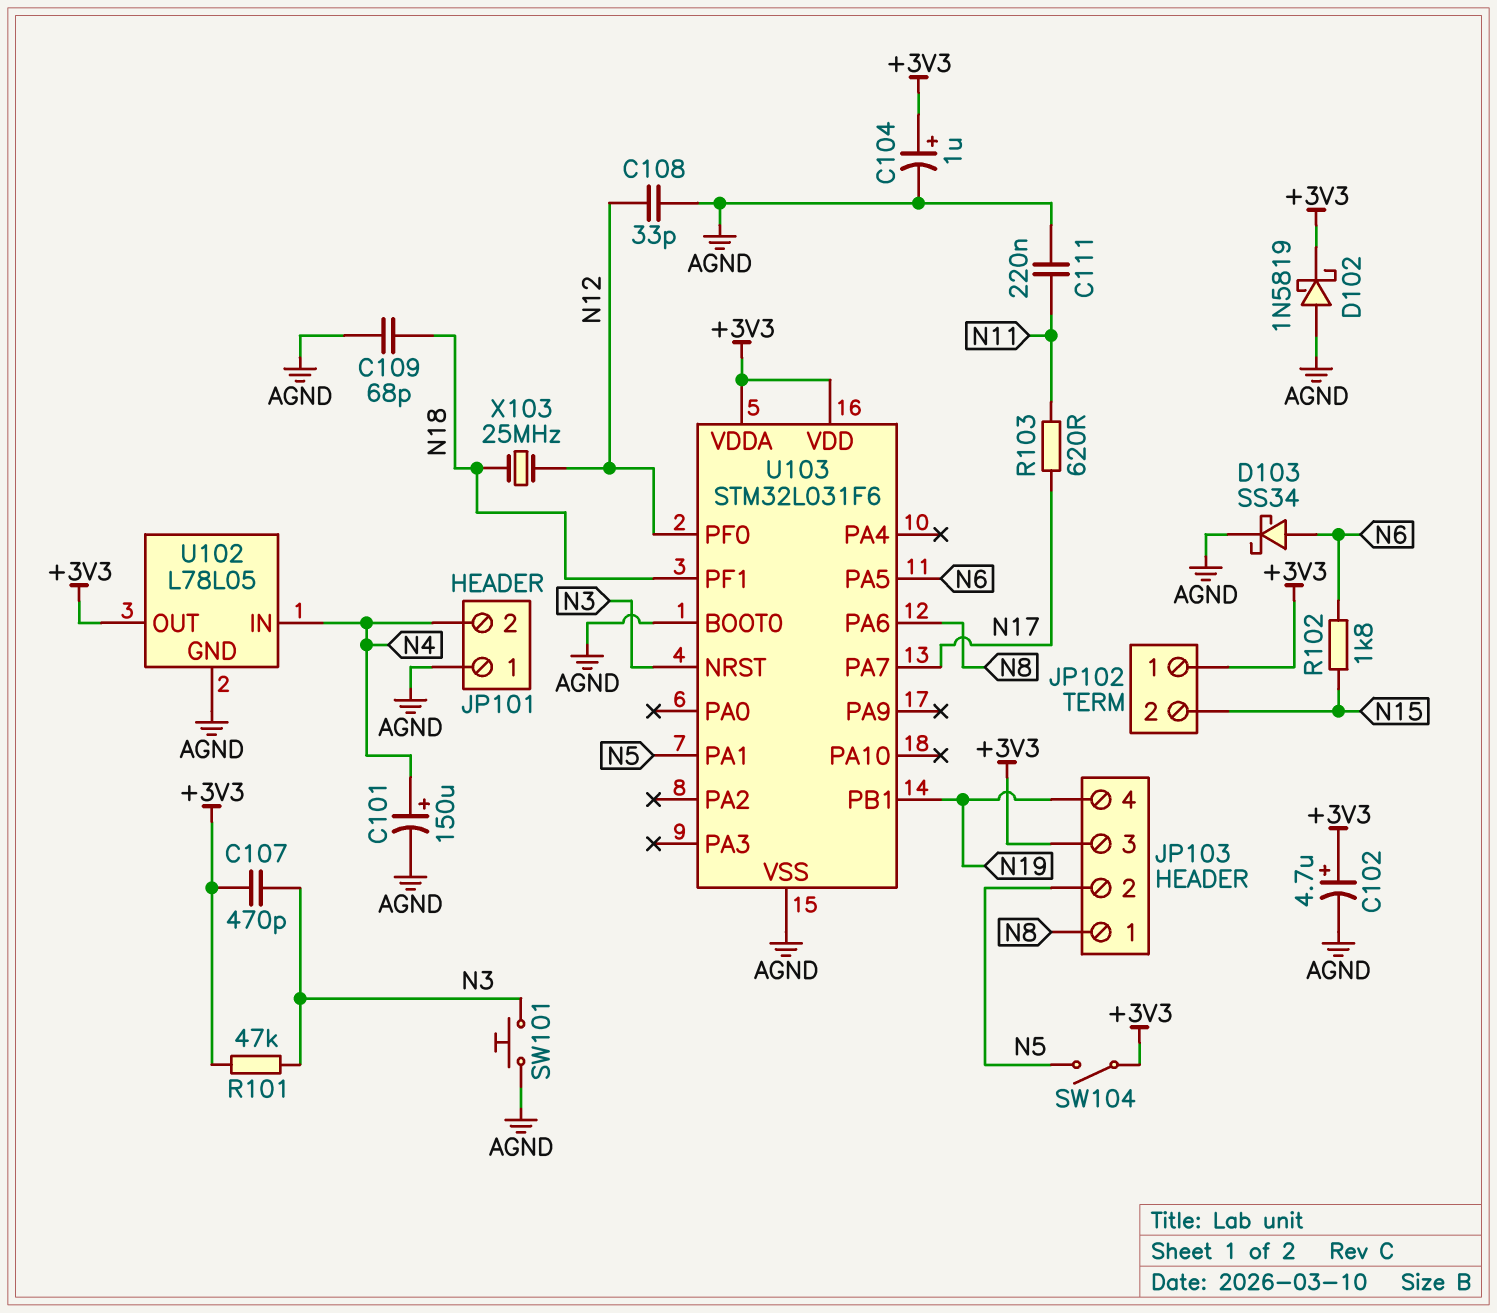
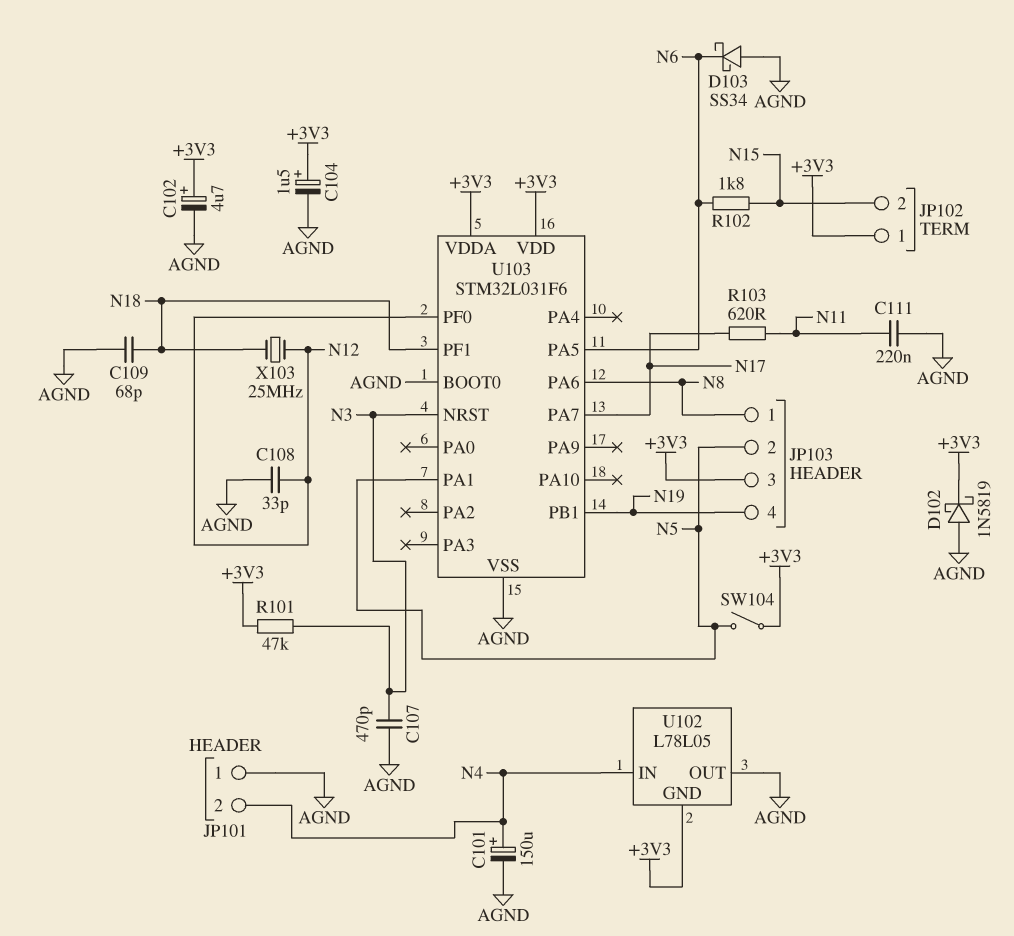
C104: 1uF (plus +3V3, minus AGND) -> 1.5uF (plus +3V3, minus AGND)
C107: 470pF (+3V3, N3) -> 470pF (AGND, N3)
D103: schottky SS34 (A N6, K AGND) -> schottky SS34 (A AGND, K N6)
SW101: button (AGND, N3) -> none
U102 pin GND: AGND -> +3V3
U102 pin OUT: +3V3 -> AGND

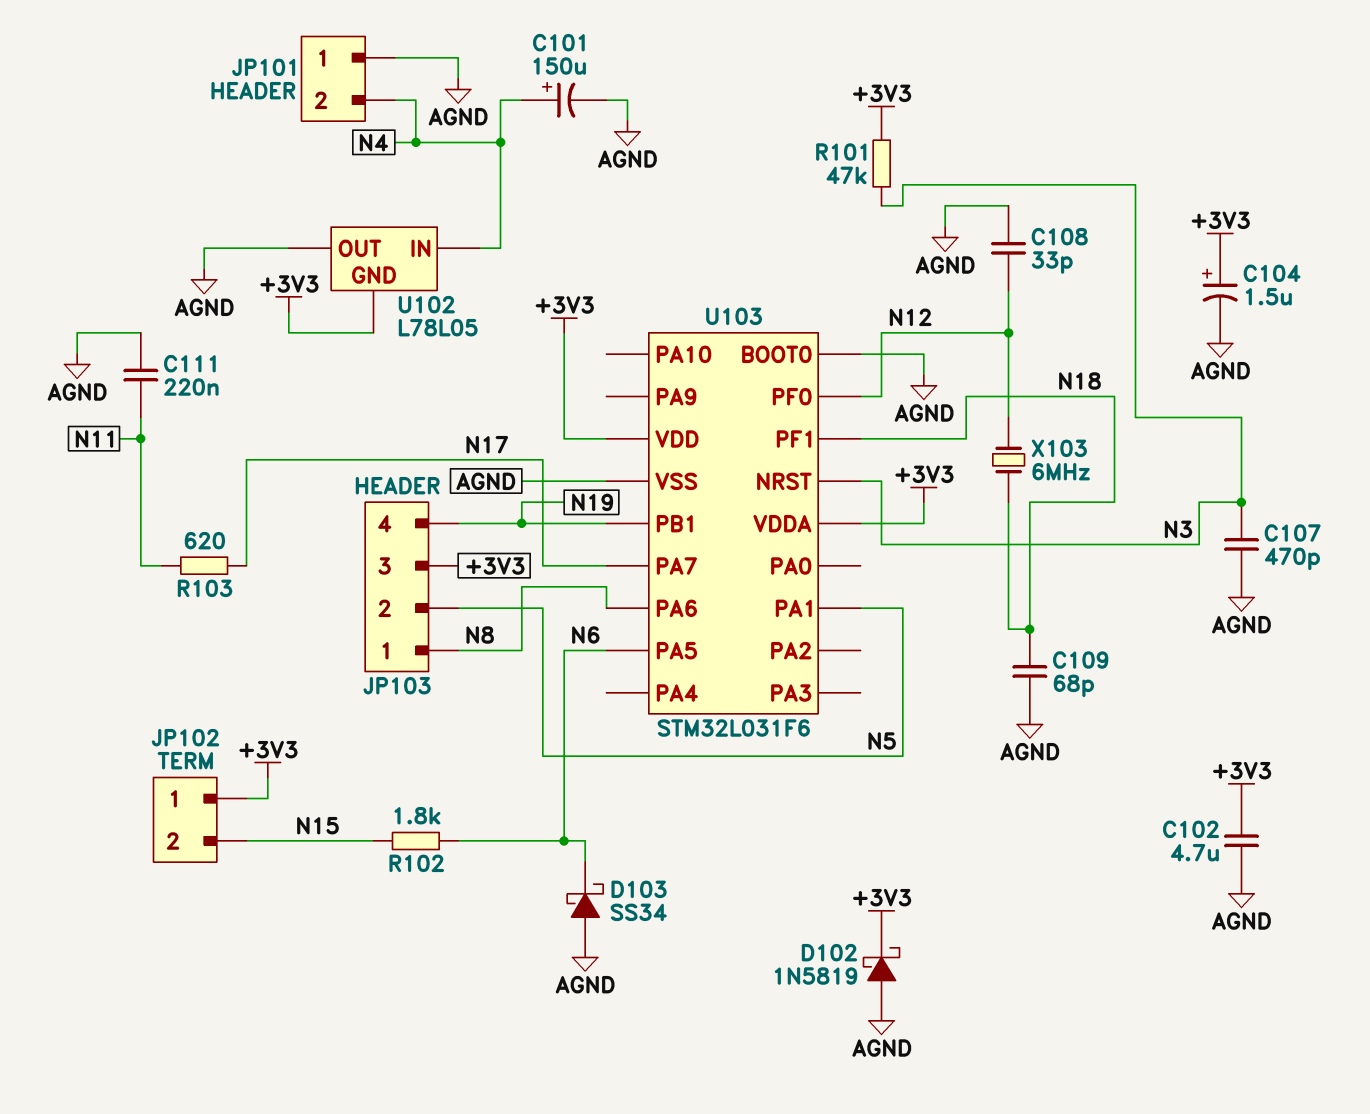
C102: 4.7uF (plus +3V3, minus AGND) -> 4.7uF (+3V3, AGND)
SW104: switch (+3V3, N5) -> none
X103: 25MHz (N12, N18) -> 6MHz (N12, N18)

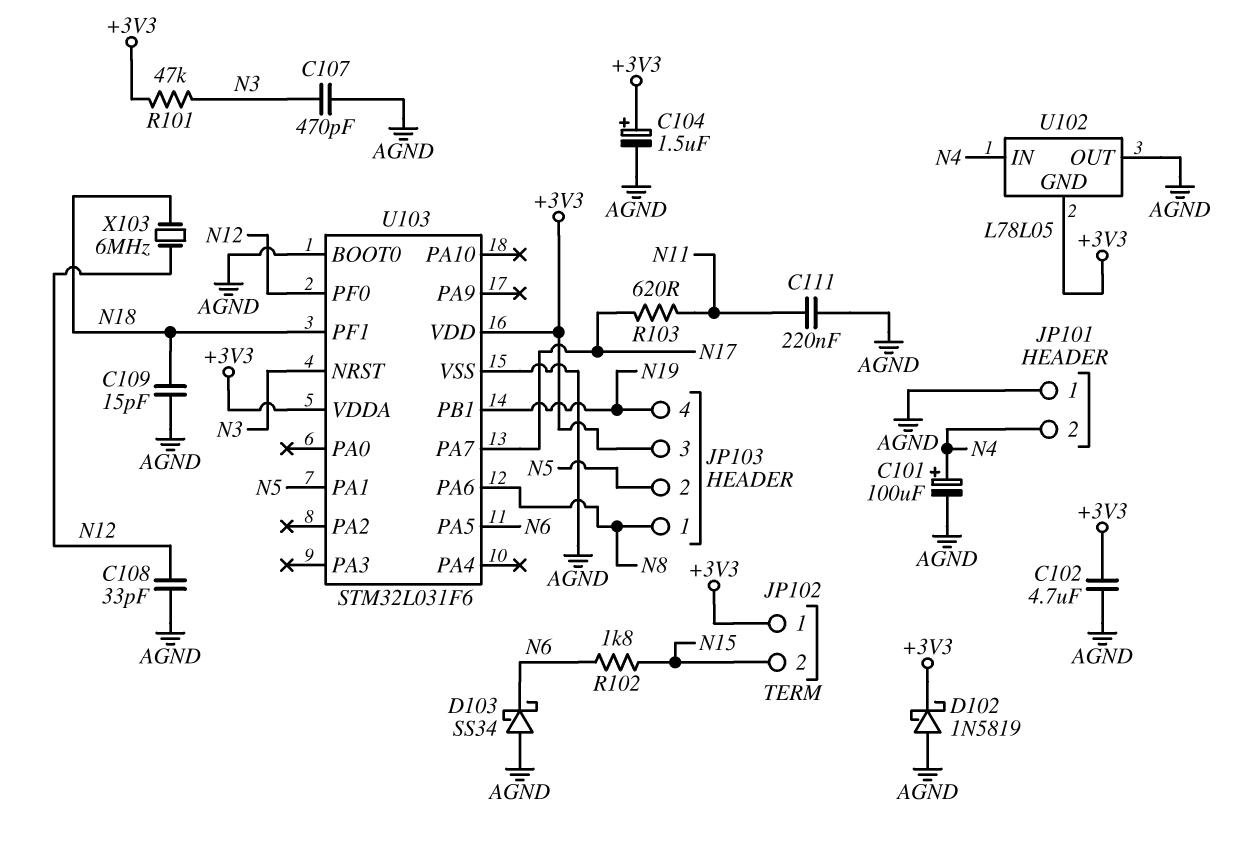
C101: 150uF (plus N4, minus AGND) -> 100uF (plus N4, minus AGND)
C109: 68pF (AGND, N18) -> 15pF (AGND, N18)

